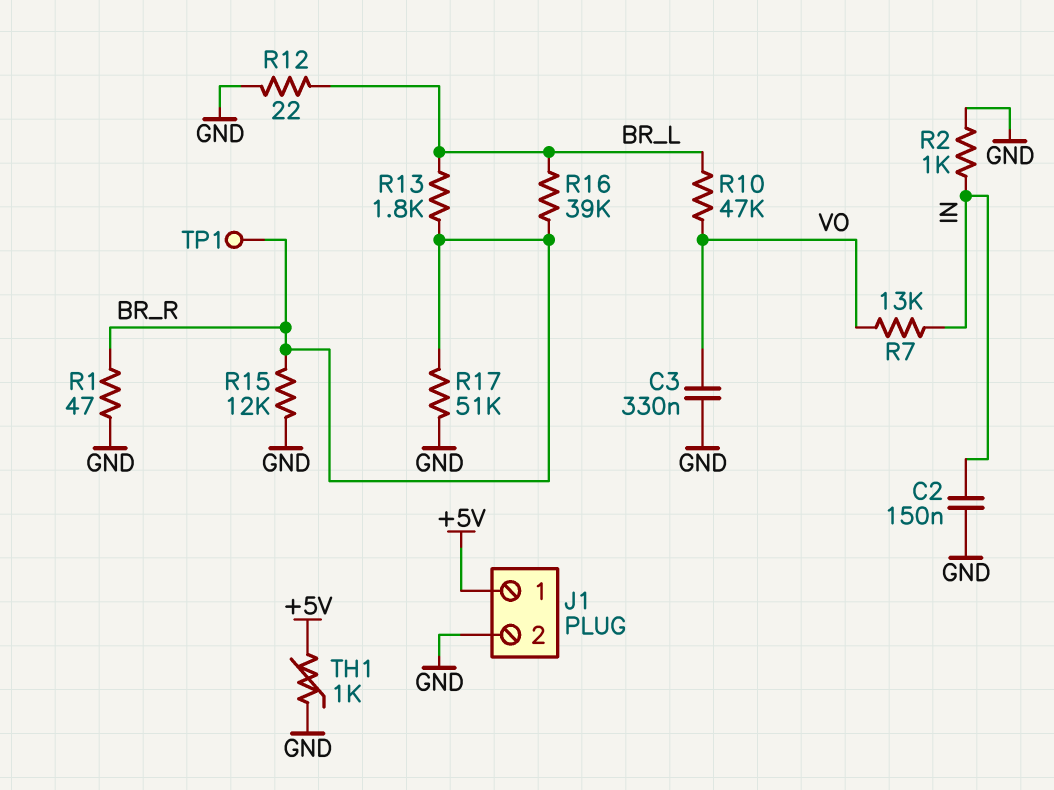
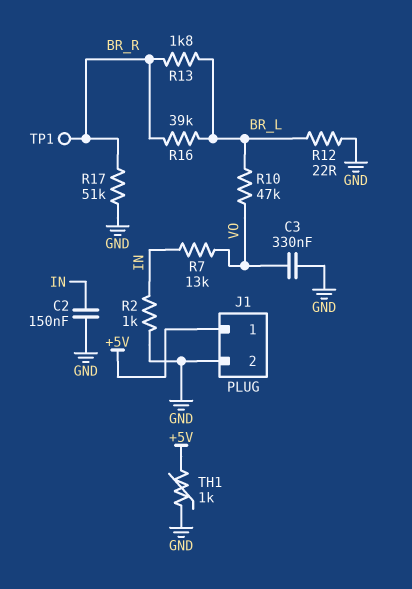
R1: 47 (BR_R, GND) -> none
R15: 12k (BR_R, GND) -> none

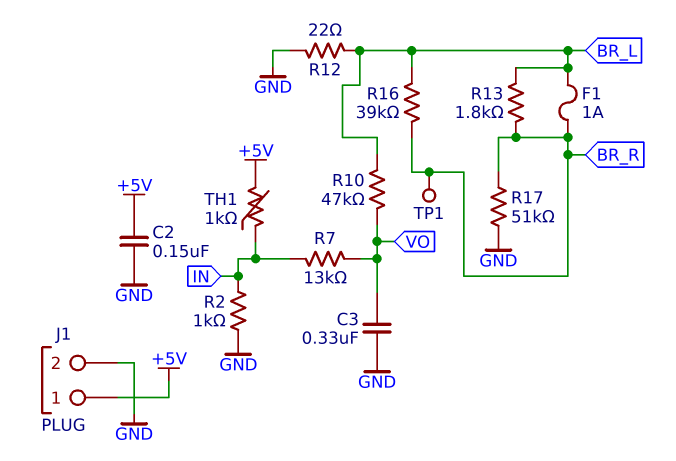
C2: 150nF (GND, IN) -> 150nF (+5V, GND)
F1: none -> 1A (BR_L, BR_R)
TH1: 1k (+5V, GND) -> 1k (+5V, IN)

